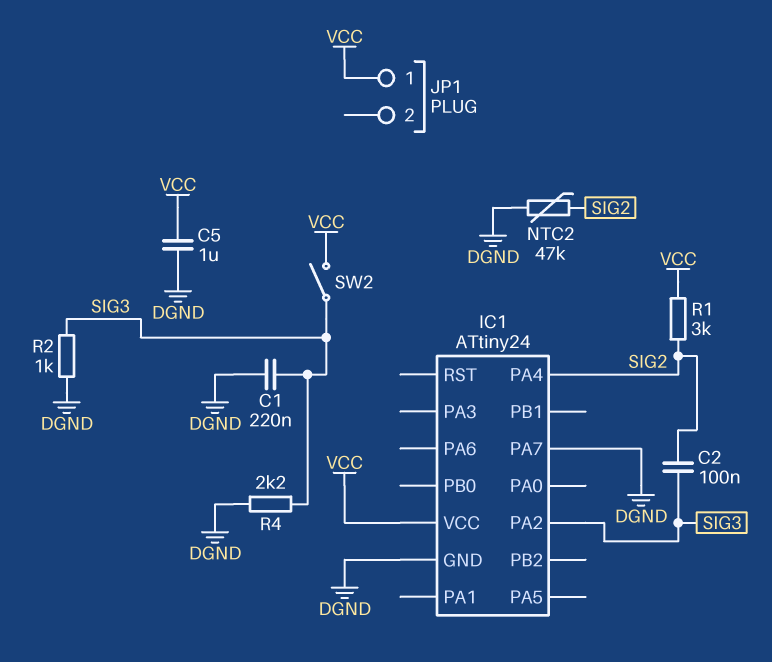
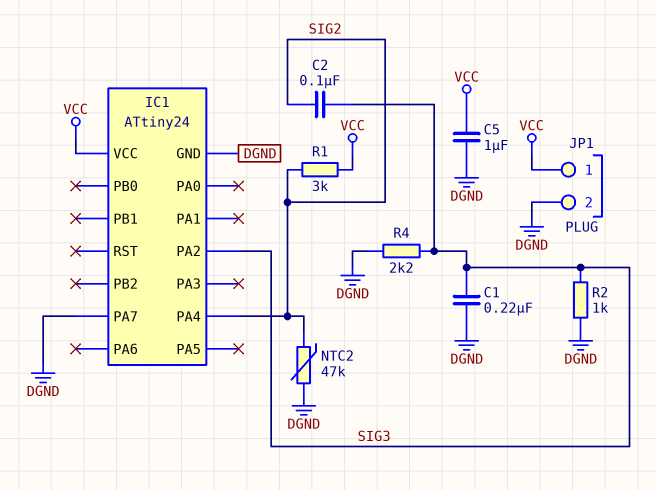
JP1 pin 2: none -> DGND
SW2: switch (SIG3, VCC) -> none

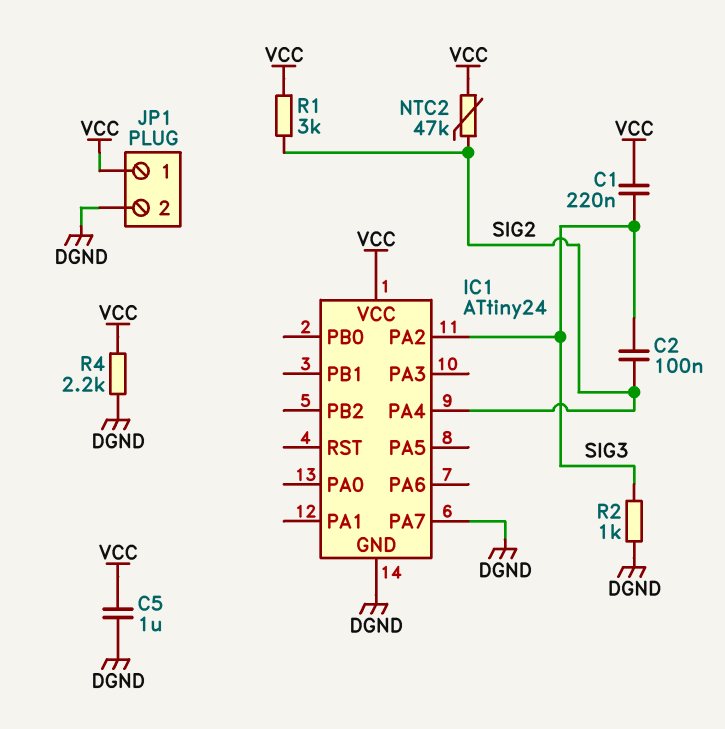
C1: 220nF (DGND, SIG3) -> 220nF (SIG3, VCC)
NTC2: 47k (DGND, SIG2) -> 47k (SIG2, VCC)
R4: 2.2k (DGND, SIG3) -> 2.2k (DGND, VCC)

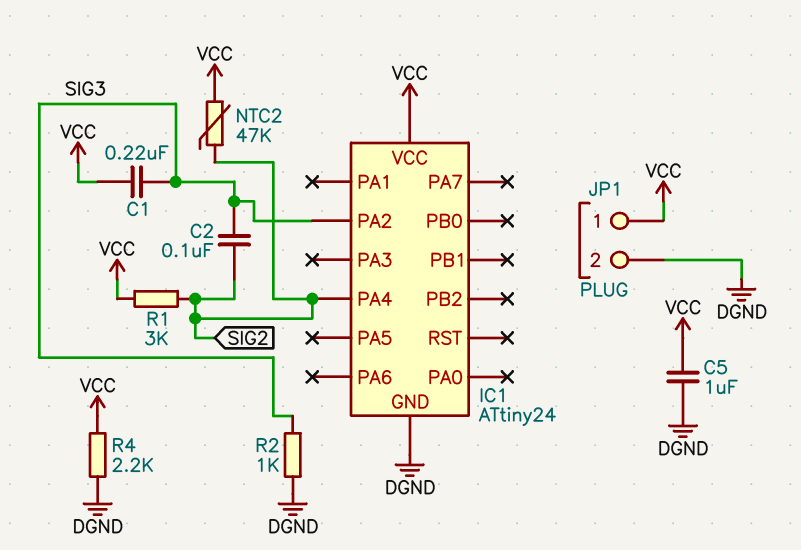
IC1 pin PA7: DGND -> none

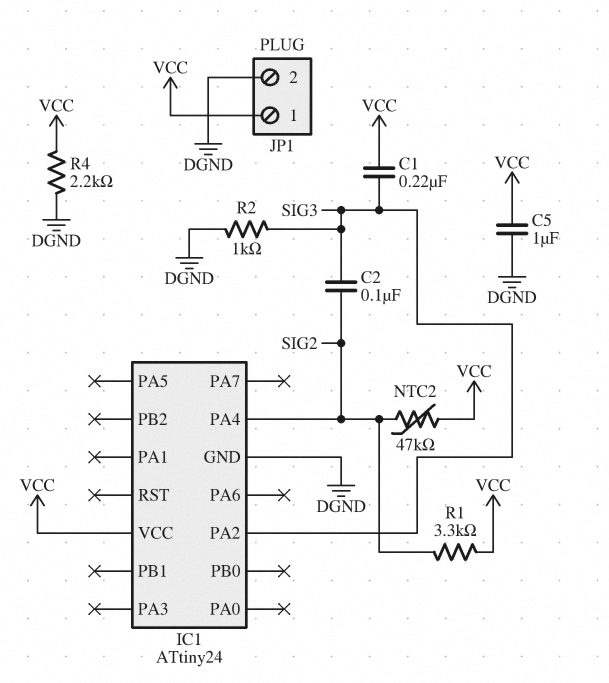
R1: 3k (SIG2, VCC) -> 3.3k (SIG2, VCC)

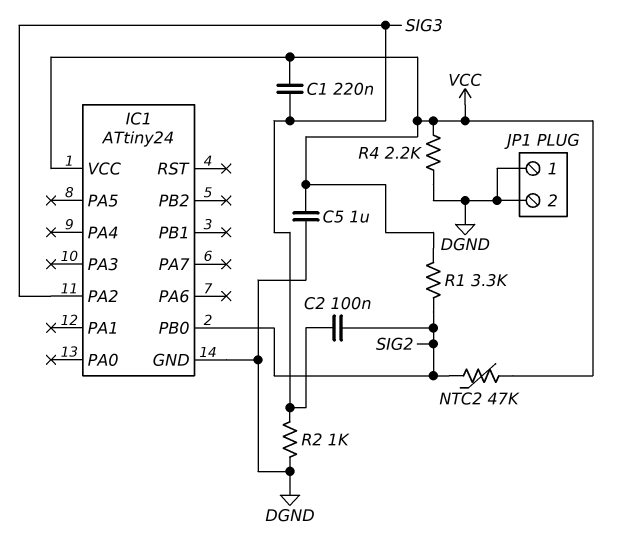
IC1 pin PA4: SIG2 -> none
IC1 pin PB0: none -> SIG2
JP1 pin 1: VCC -> DGND

